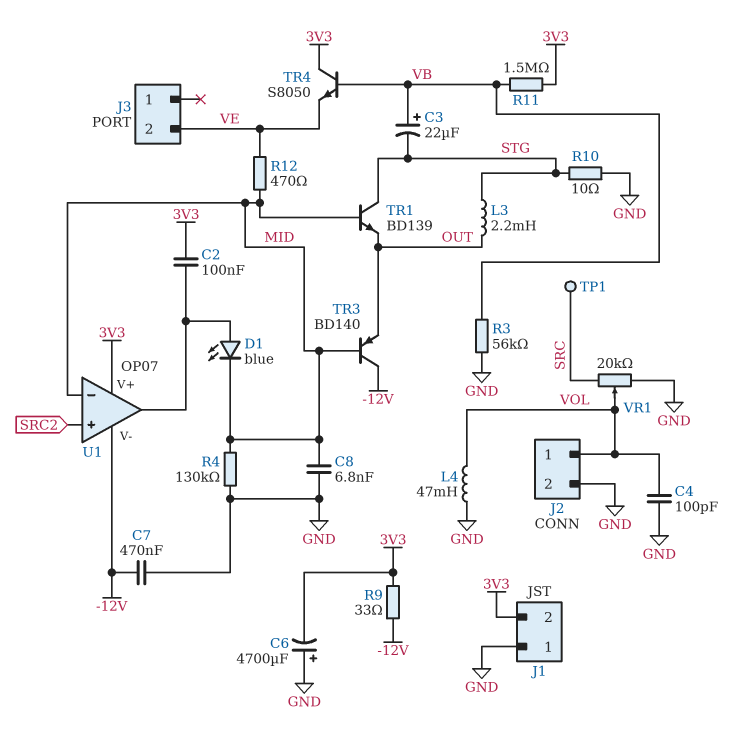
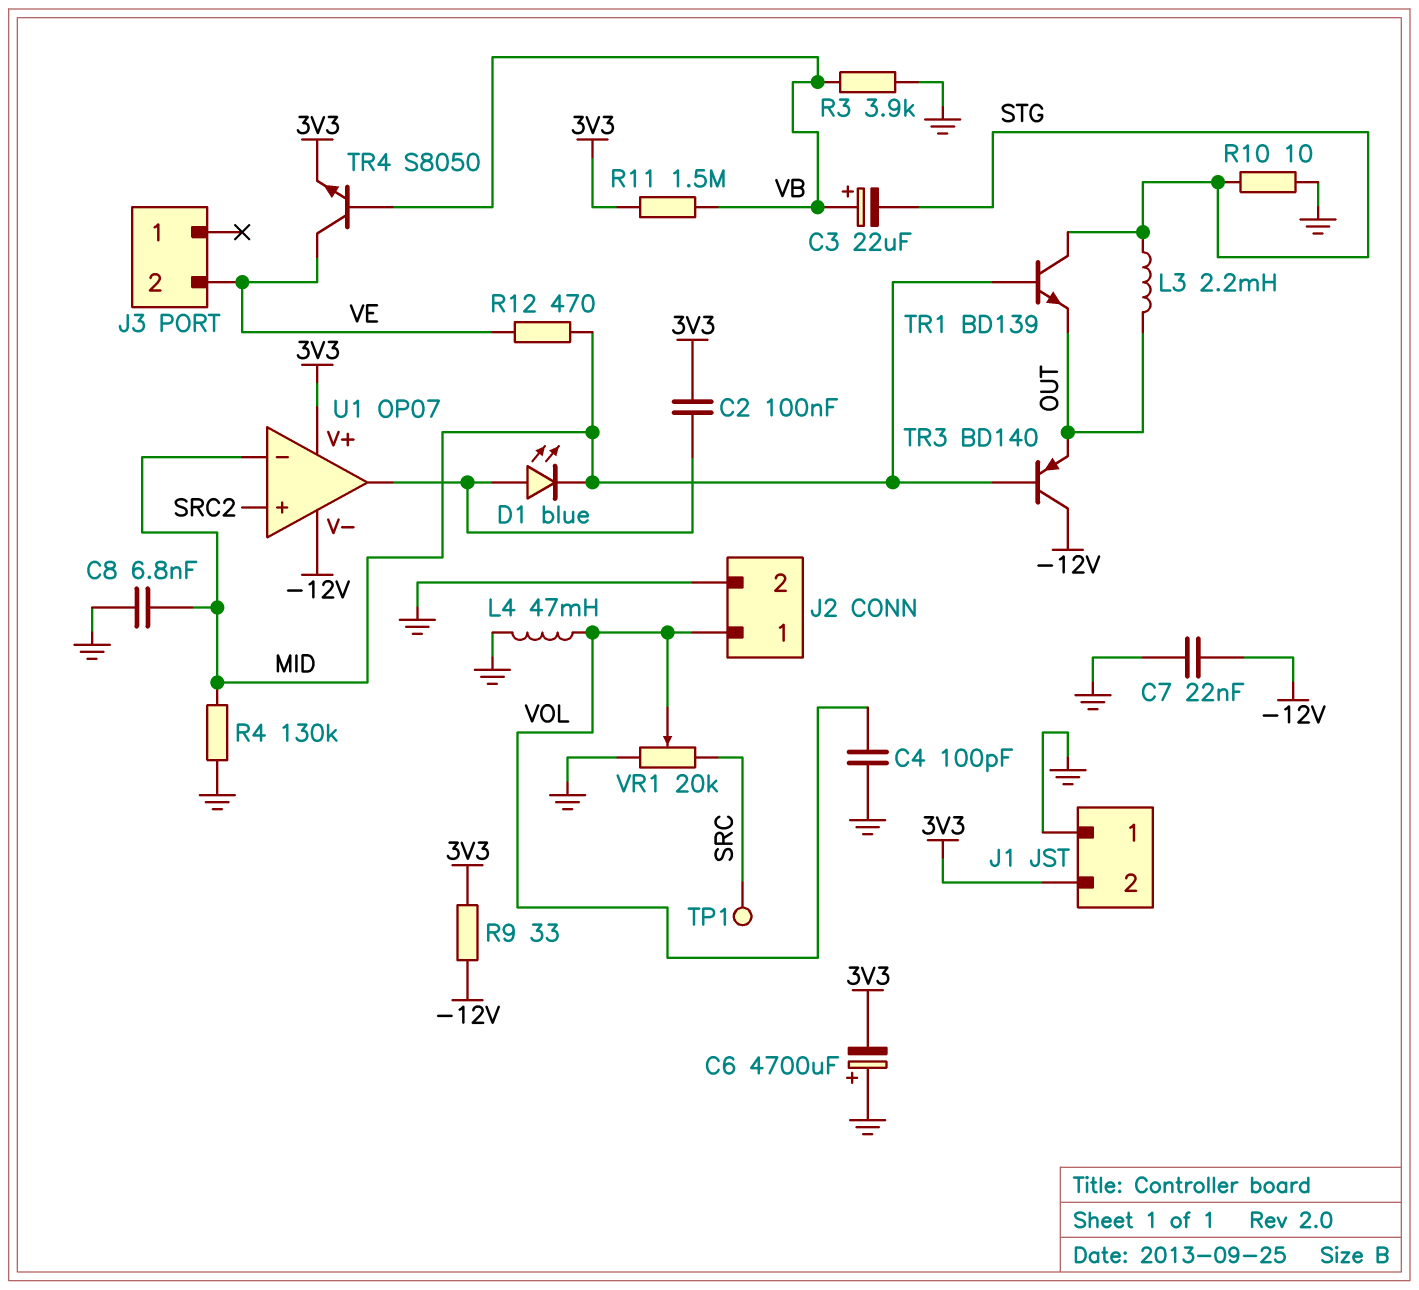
C7: 470nF (-12V, GND) -> 22nF (-12V, GND)
R3: 56k (GND, VB) -> 3.9k (GND, VB)
TR4: NPN S8050 (B VB, C 3V3, E VE) -> NPN S8050 (B VB, C VE, E 3V3)

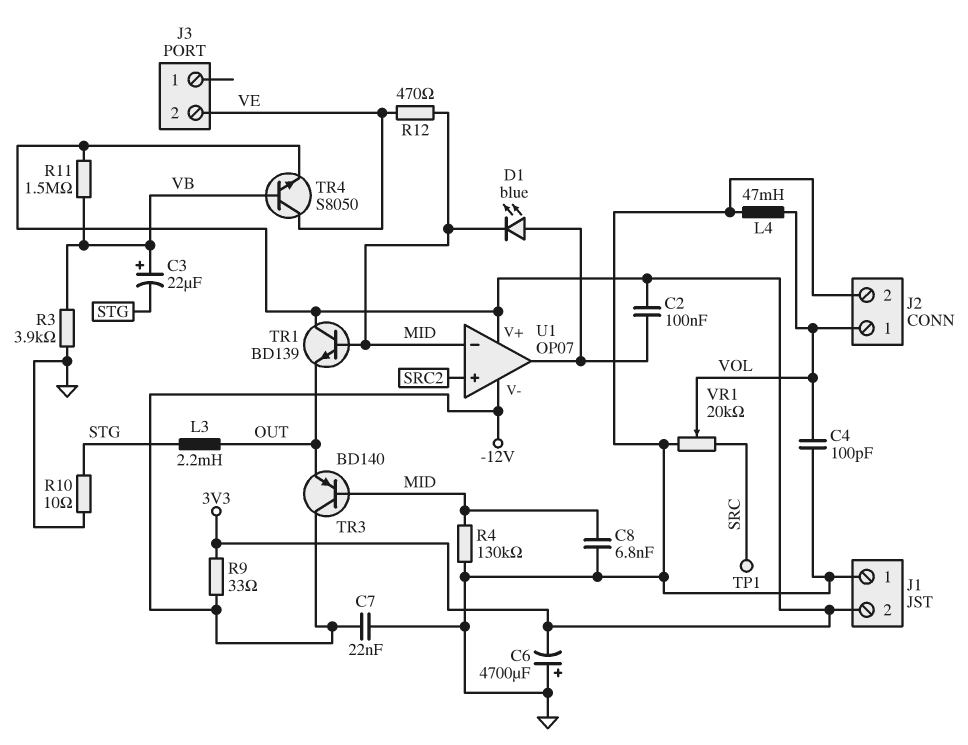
TR1: NPN BD139 (B MID, C STG, E OUT) -> NPN BD139 (B MID, C 3V3, E OUT)

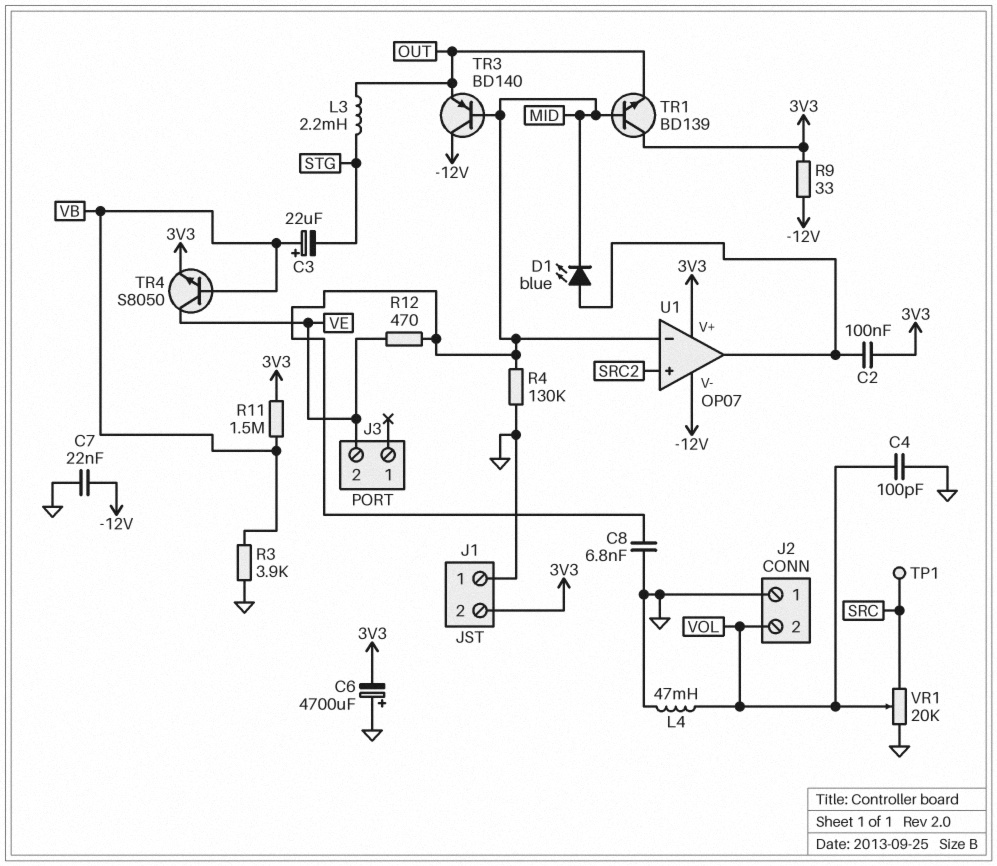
J2 pin 1: VOL -> GND
J2 pin 2: GND -> VOL
R10: 10 (GND, STG) -> none

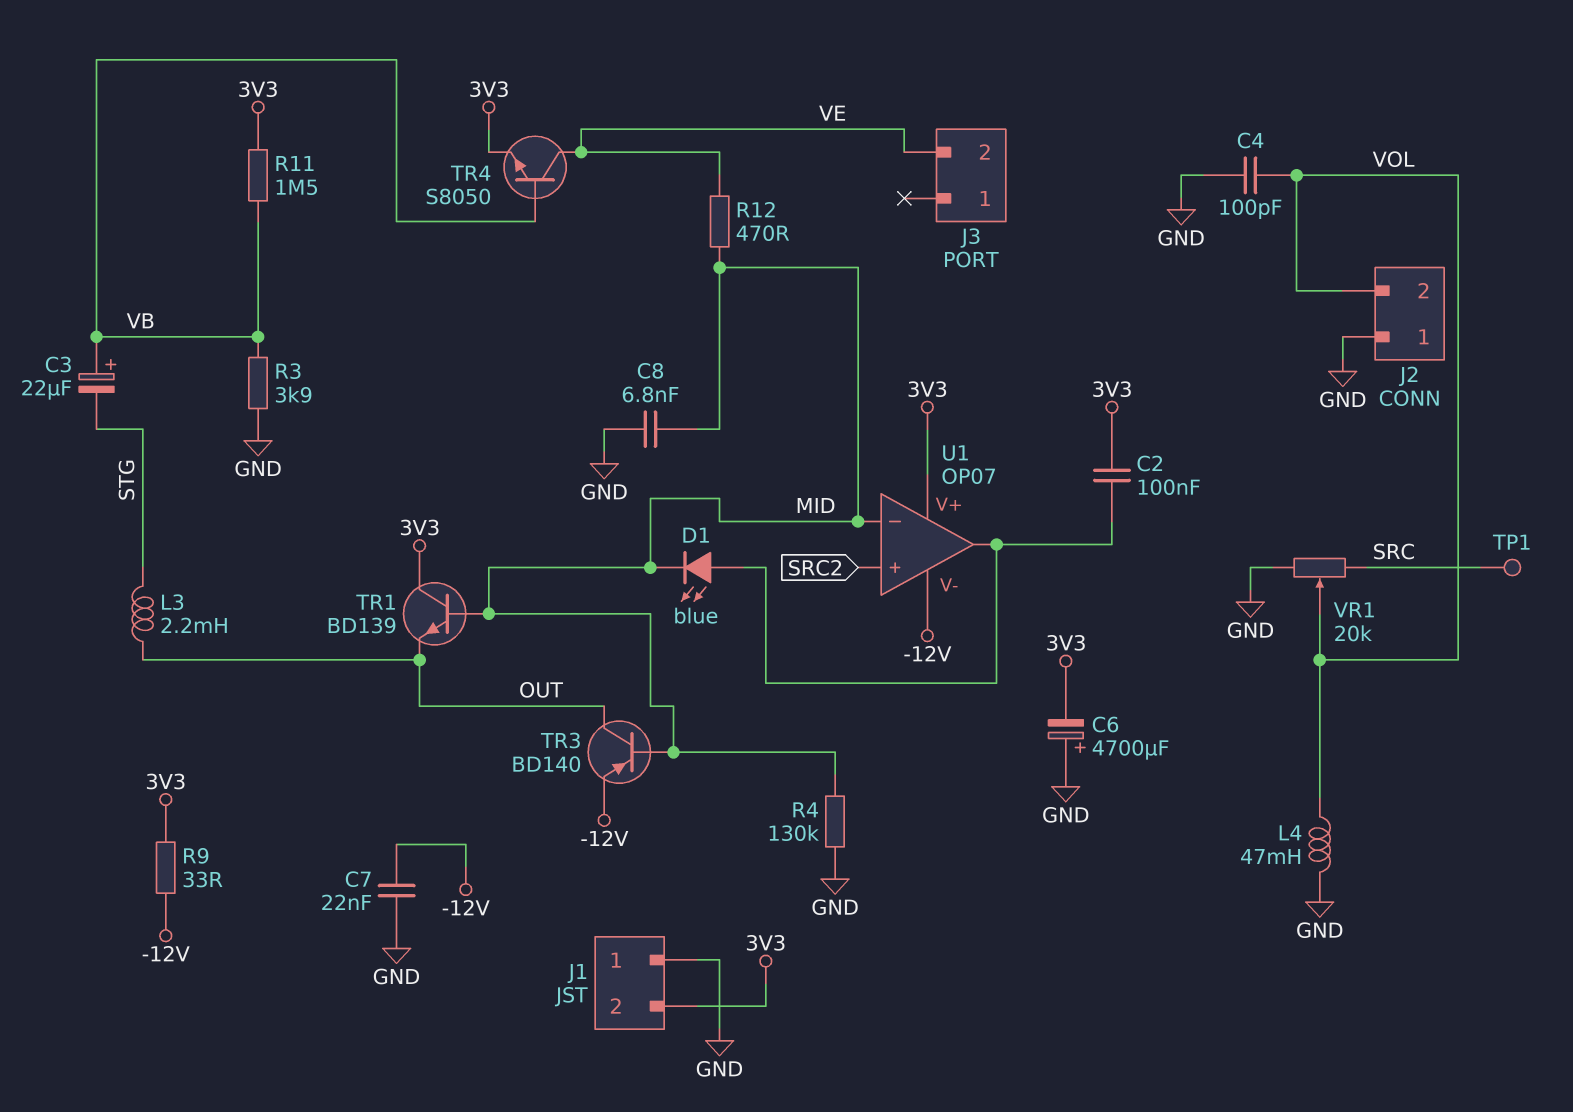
TR3: PNP BD140 (B MID, C -12V, E OUT) -> PNP BD140 (B MID, C OUT, E -12V)

